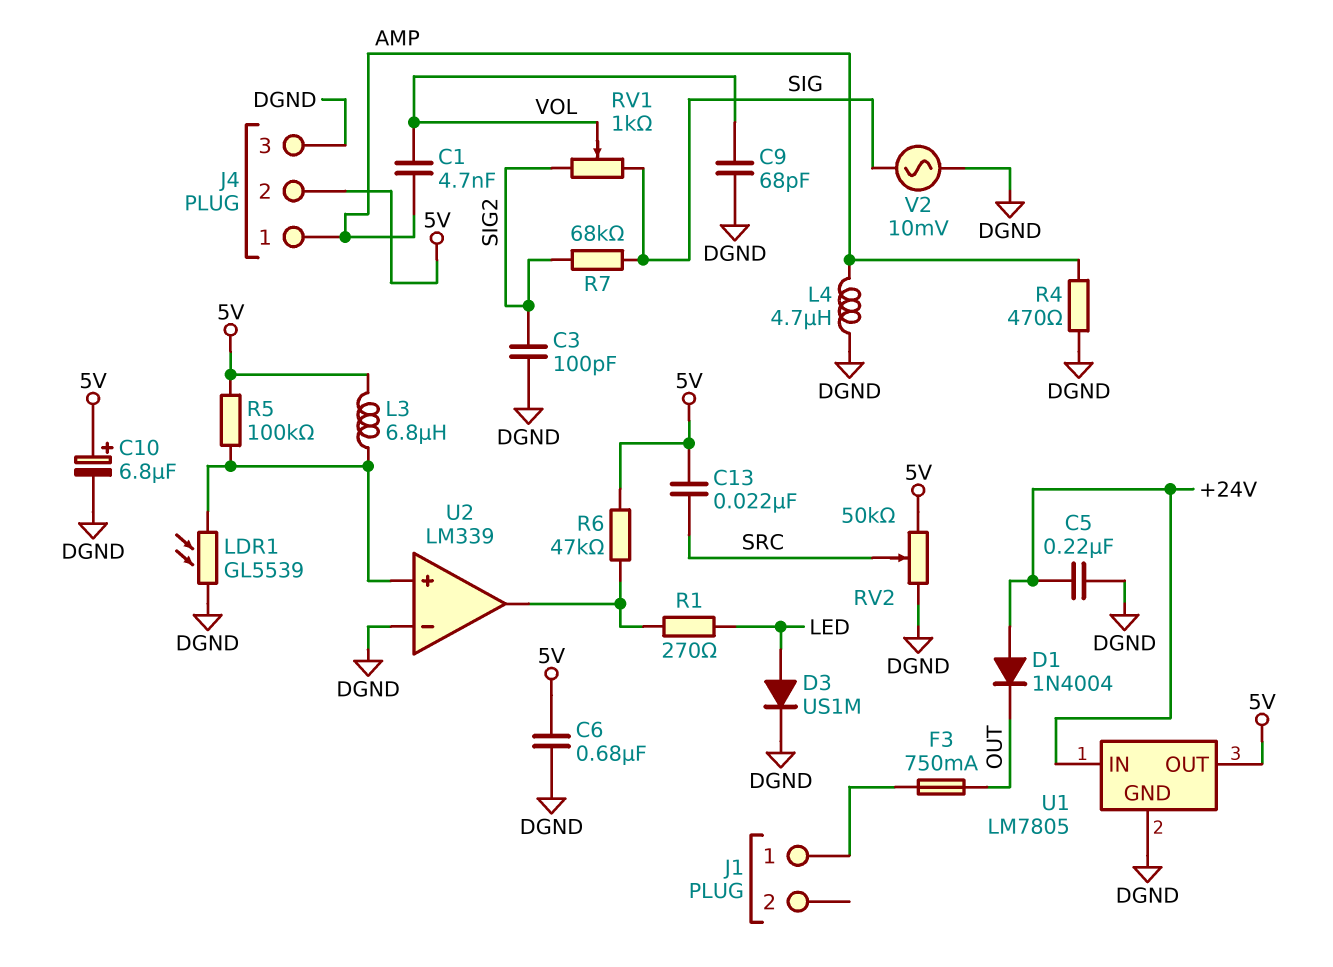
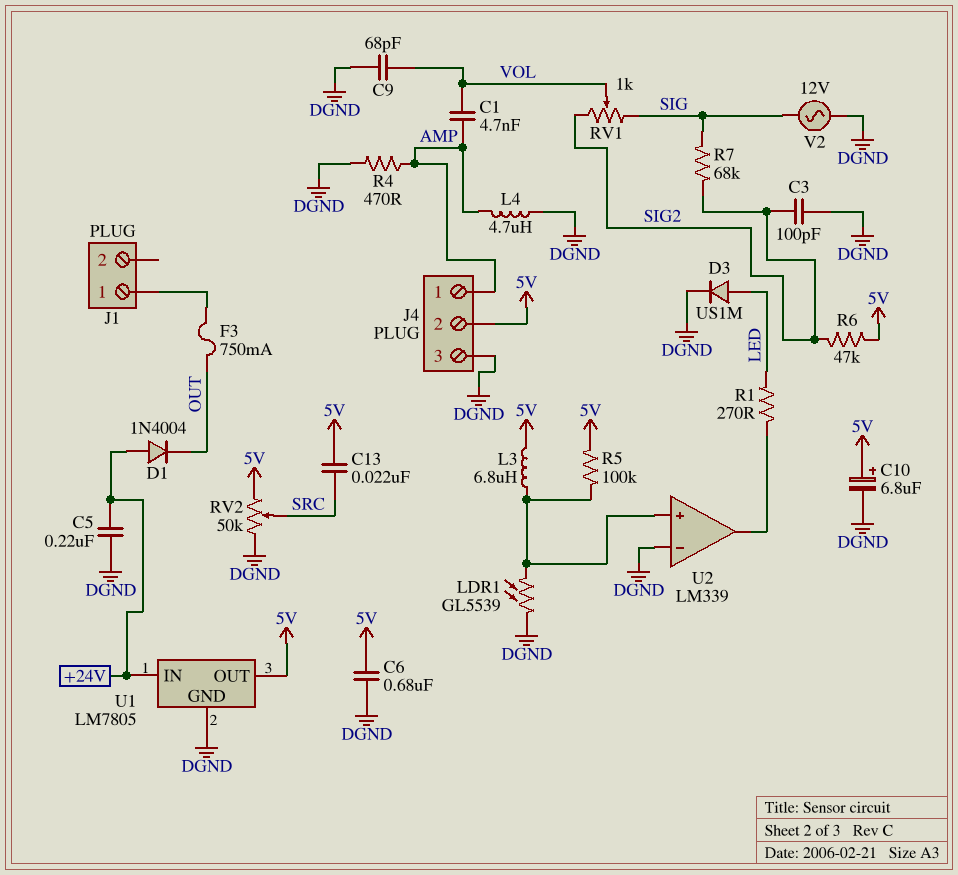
R6: 47k (5V, U2/out) -> 47k (5V, SIG2)
V2: AC 10mV (DGND, SIG) -> AC 12V (DGND, SIG)

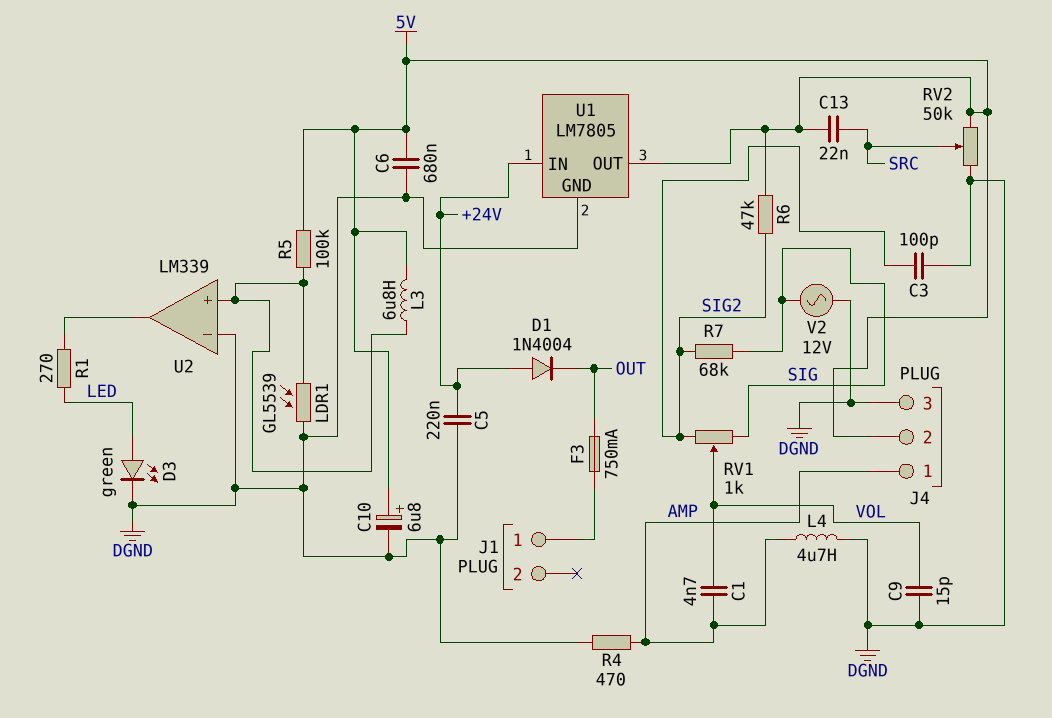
C9: 68pF (DGND, VOL) -> 15pF (DGND, VOL)
D3: diode US1M (A LED, K DGND) -> LED green (A LED, K DGND)

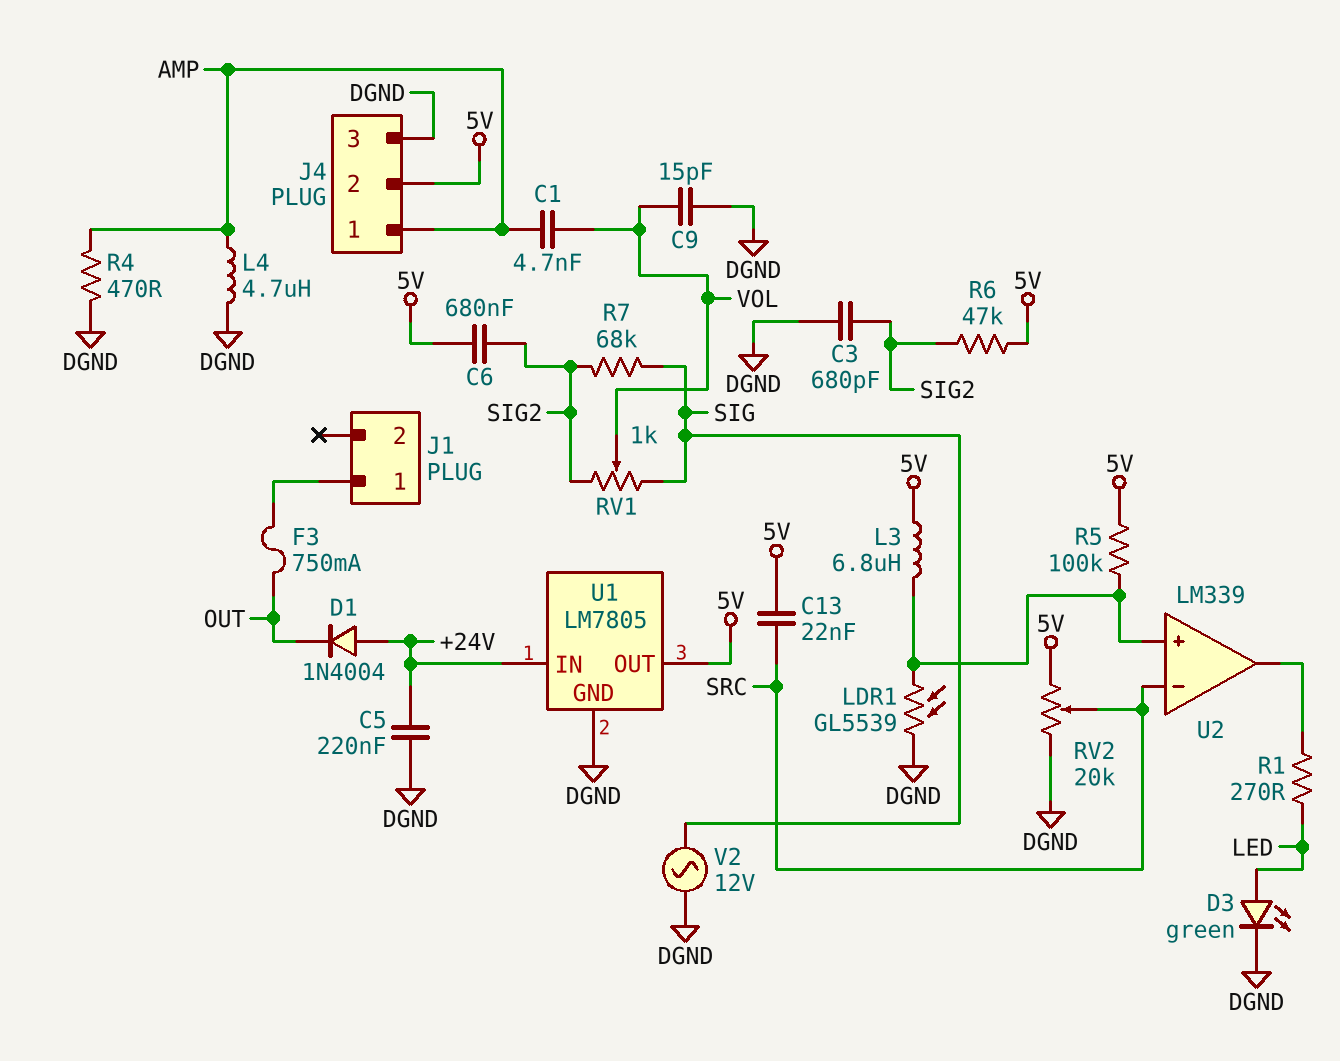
C3: 100pF (DGND, SIG2) -> 680pF (DGND, SIG2)
C6: 680nF (5V, DGND) -> 680nF (5V, SIG2)
C10: 6.8uF (plus 5V, minus DGND) -> none
RV2: 50k (5V, DGND, wiper SRC) -> 20k (5V, DGND, wiper SRC)
U2 pin in-: DGND -> SRC

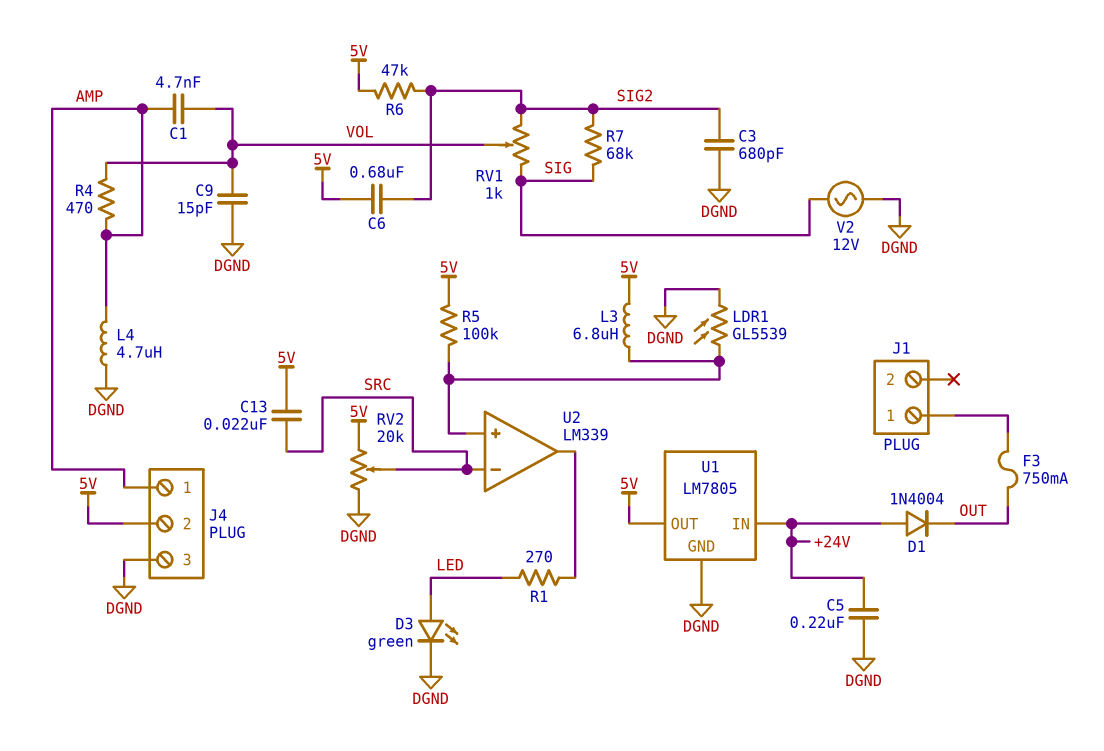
R4: 470 (AMP, DGND) -> 470 (AMP, VOL)

